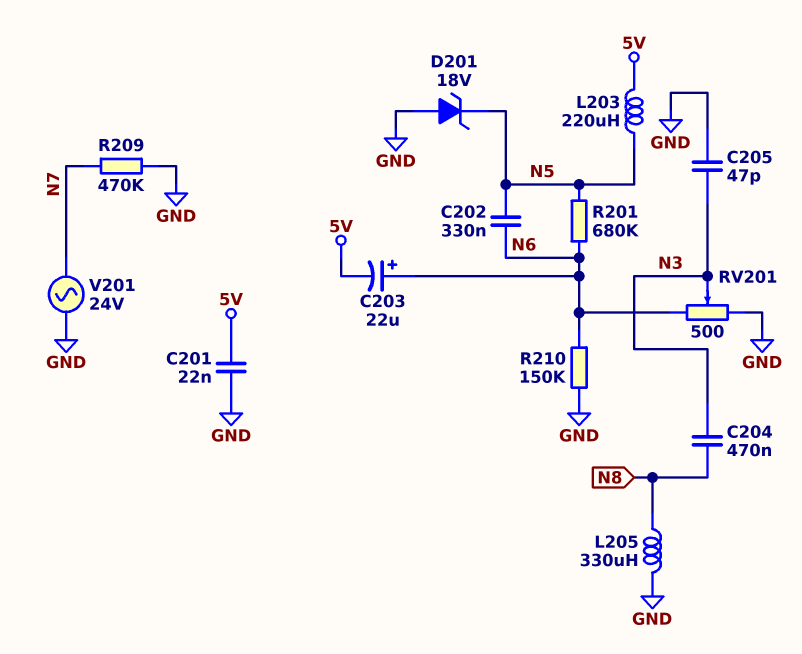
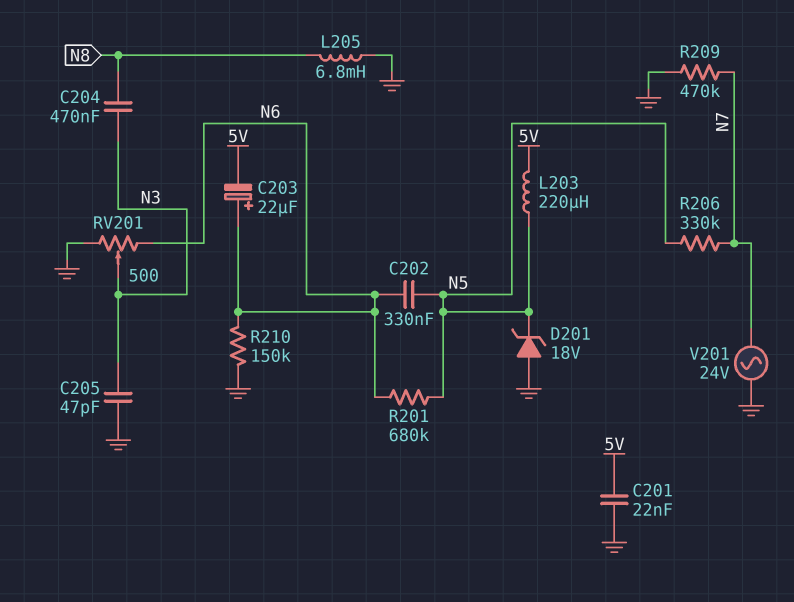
L205: 330uH (GND, N8) -> 6.8mH (GND, N8)
R206: none -> 330k (N5, N7)

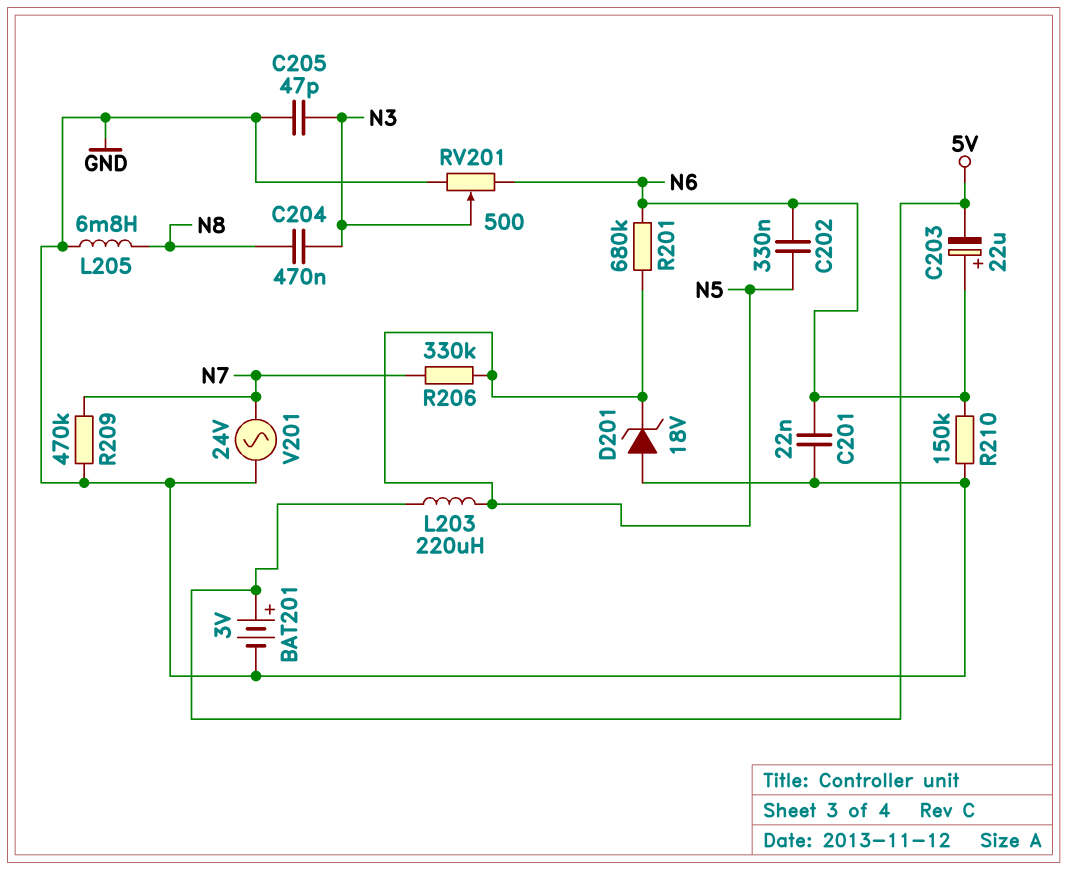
BAT201: none -> 3V (plus 5V, minus GND)
C201: 22nF (5V, GND) -> 22nF (GND, N6)

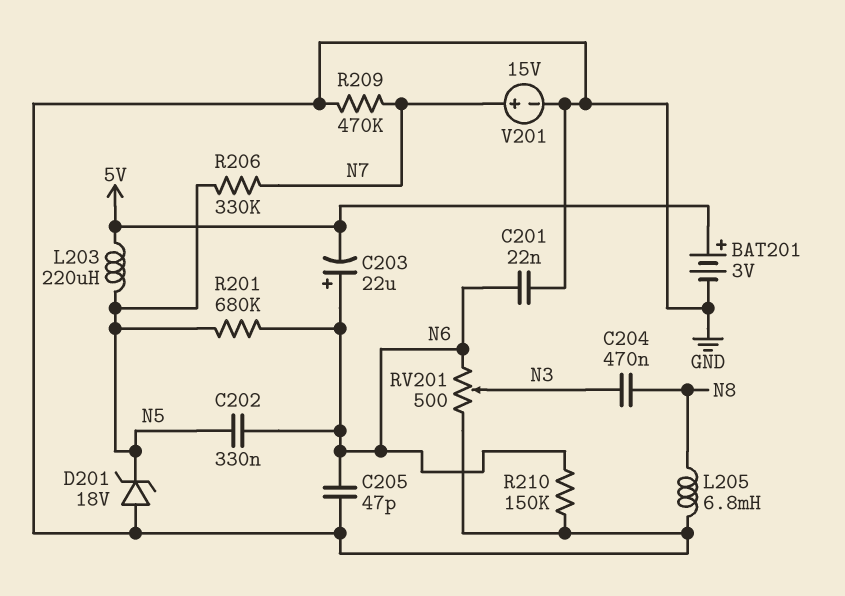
C205: 47pF (GND, N3) -> 47pF (GND, N6)
V201: AC 24V (GND, N7) -> 15V (plus N7, minus GND)

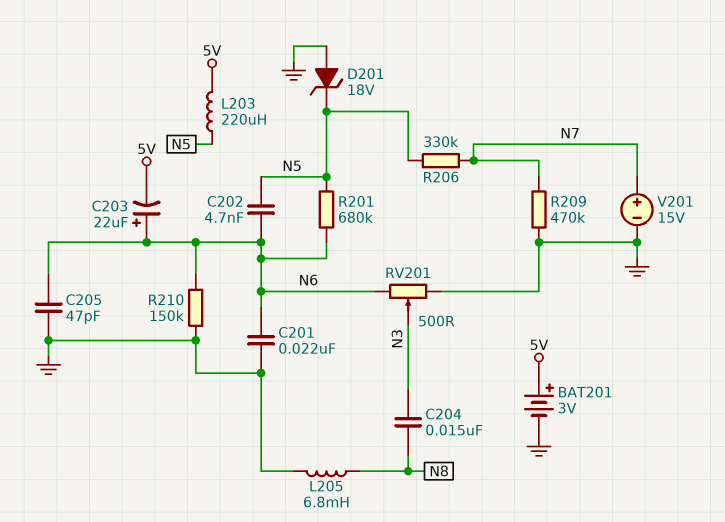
C202: 330nF (N5, N6) -> 4.7nF (N5, N6)
C204: 470nF (N3, N8) -> 15nF (N3, N8)

